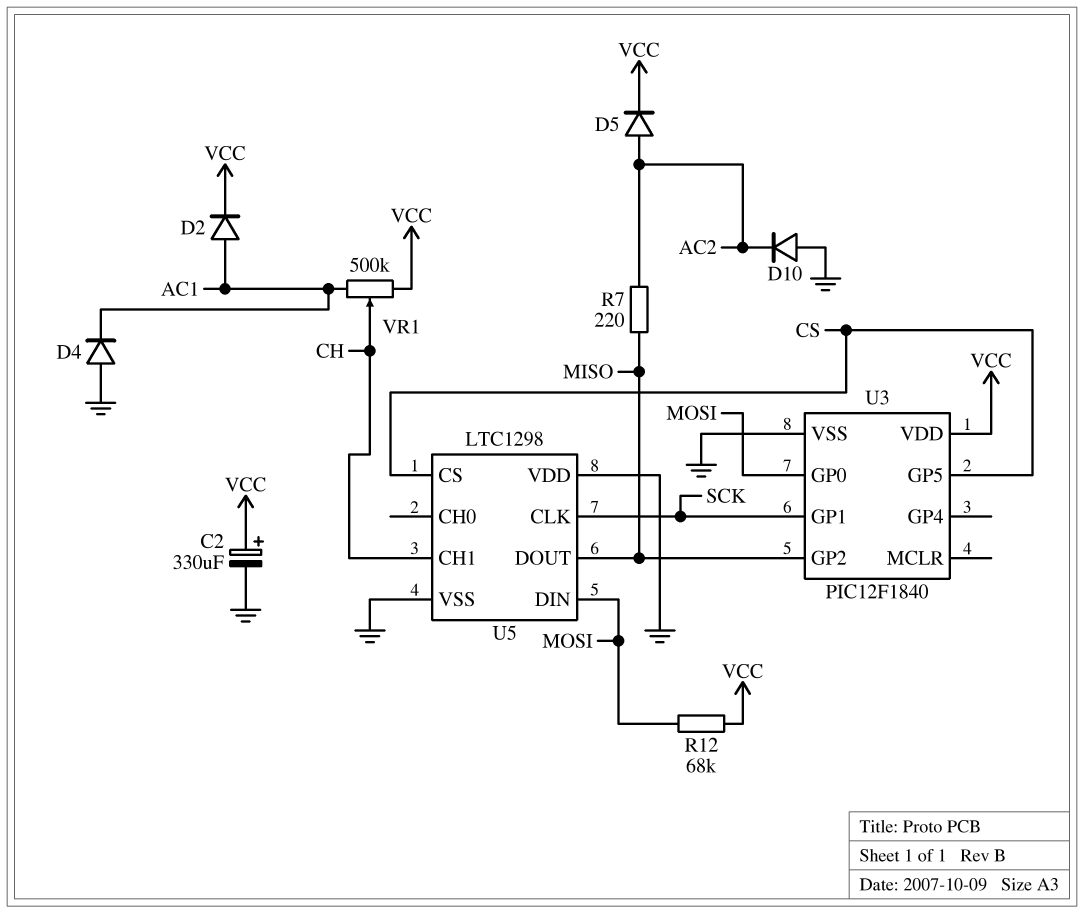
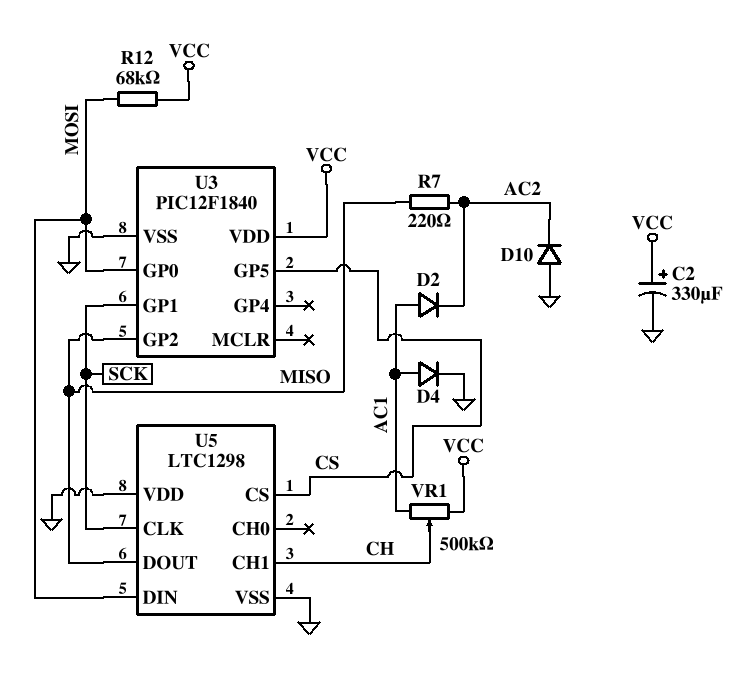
D2: diode (A AC1, K VCC) -> diode (A AC1, K AC2)
D4: diode (A GND, K AC1) -> diode (A AC1, K GND)
D5: diode (A AC2, K VCC) -> none

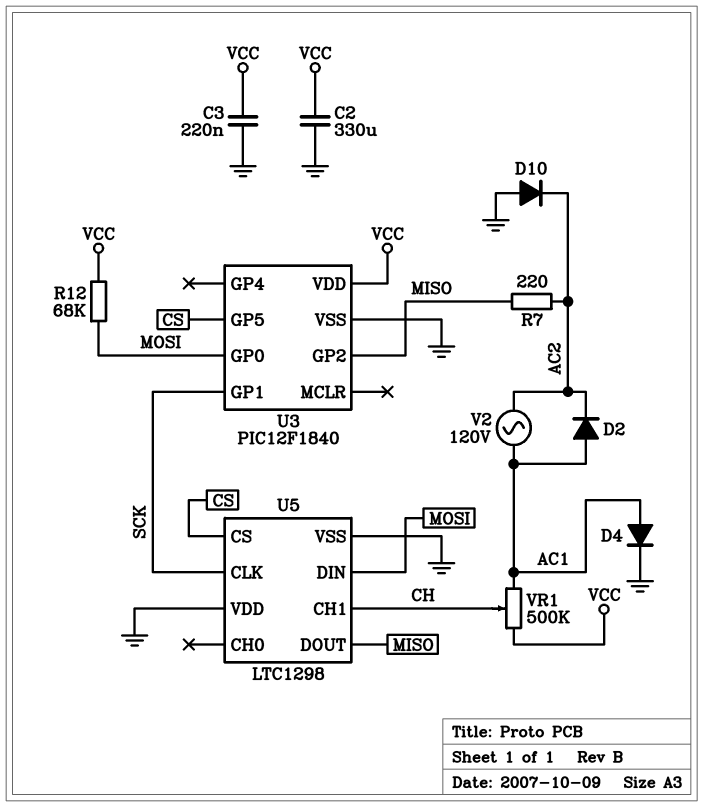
C2: 330uF (plus VCC, minus GND) -> 330uF (GND, VCC)
C3: none -> 220nF (GND, VCC)
V2: none -> AC 120V (AC1, AC2)

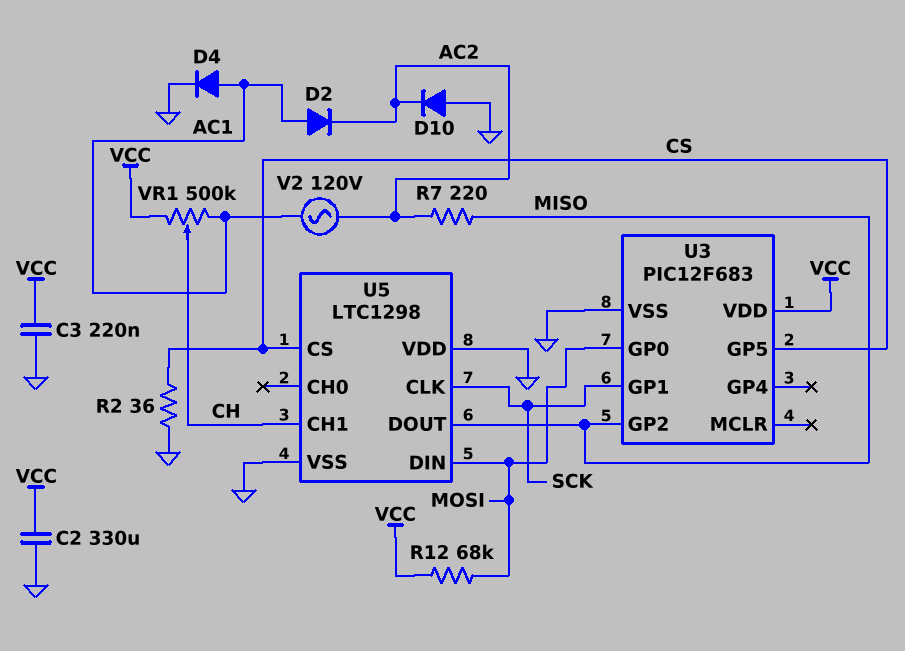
R2: none -> 36 (CS, GND)
U3: PIC12F1840 -> PIC12F683

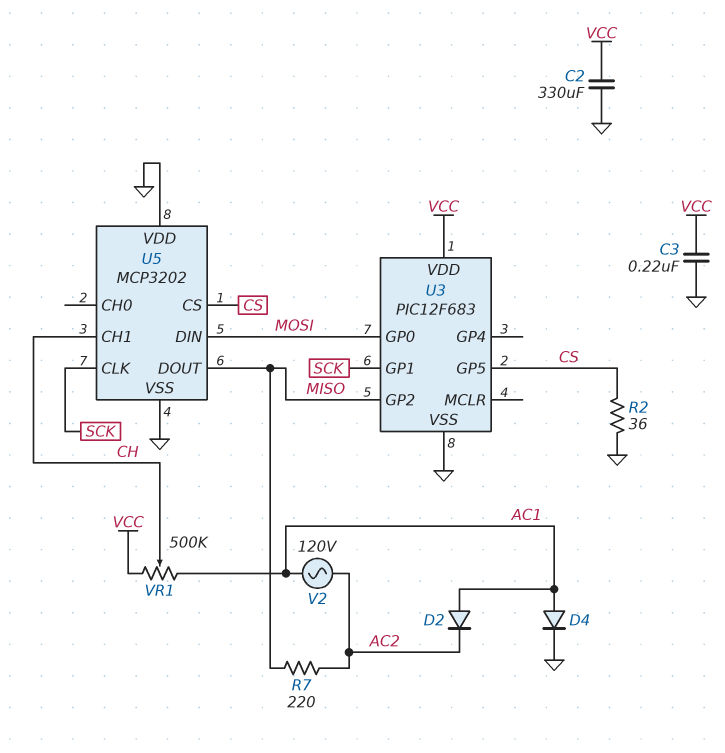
D10: diode (A GND, K AC2) -> none
R12: 68k (MOSI, VCC) -> none
U5: LTC1298 -> MCP3202

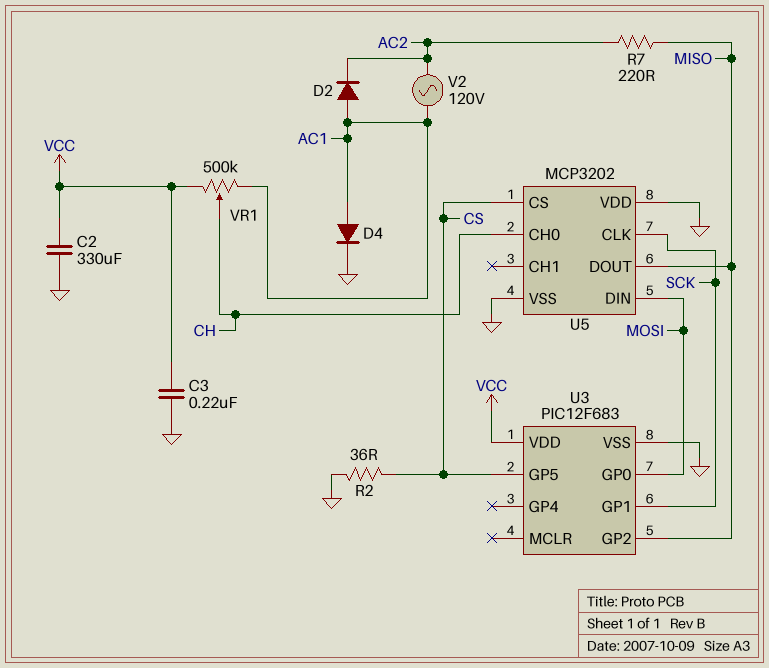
U5 pin CH0: none -> CH
U5 pin CH1: CH -> none

